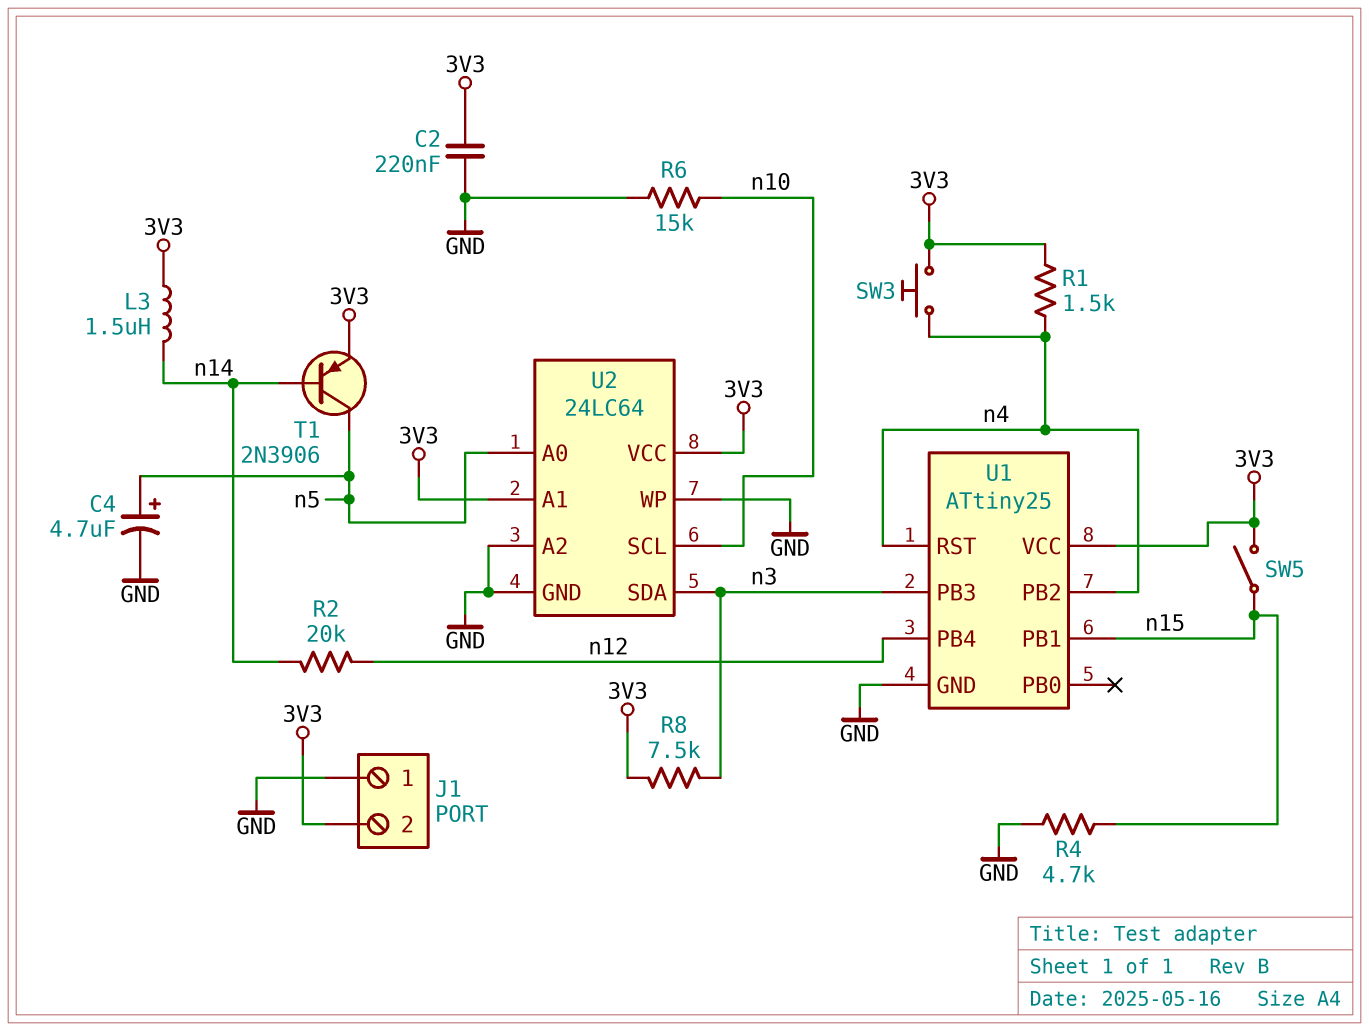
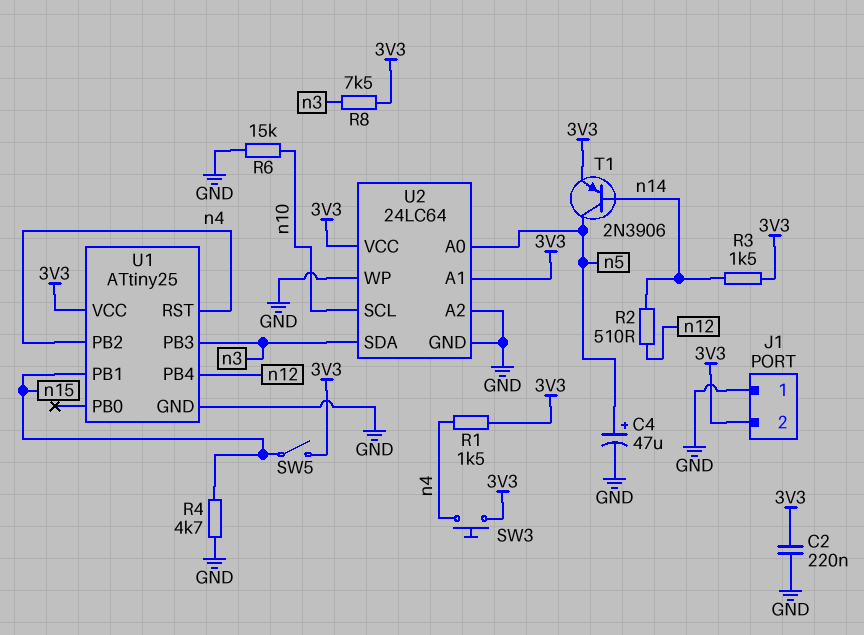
C4: 4.7uF (plus n5, minus GND) -> 47uF (plus n5, minus GND)
L3: 1.5uH (3V3, n14) -> none
R2: 20k (n12, n14) -> 510 (n12, n14)
R3: none -> 1.5k (3V3, n14)

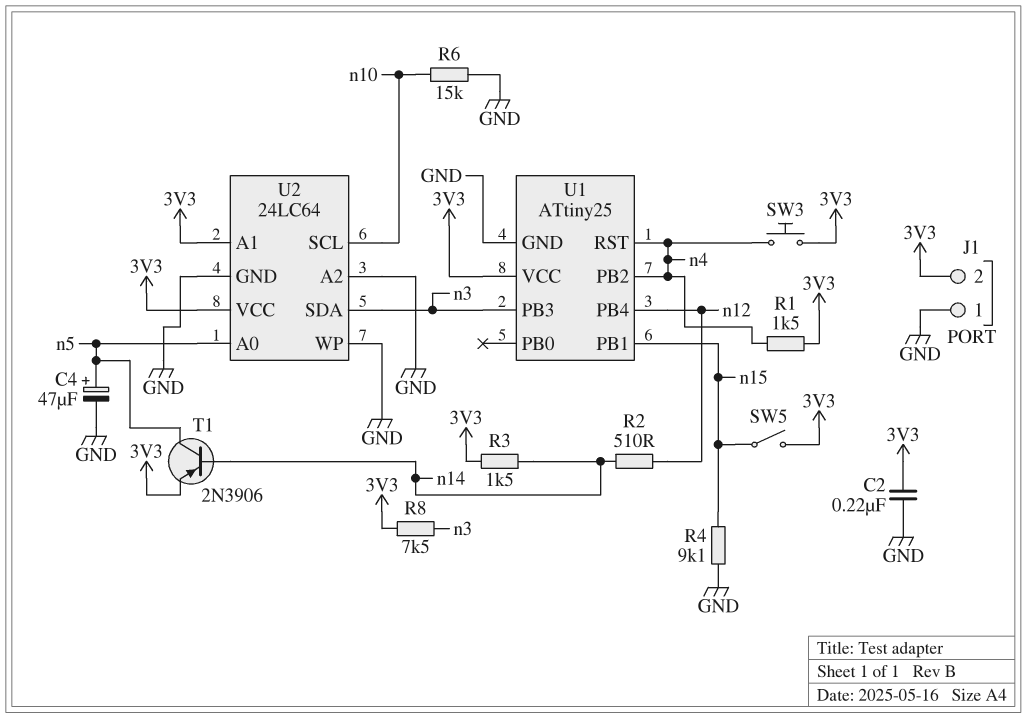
R4: 4.7k (GND, n15) -> 9.1k (GND, n15)

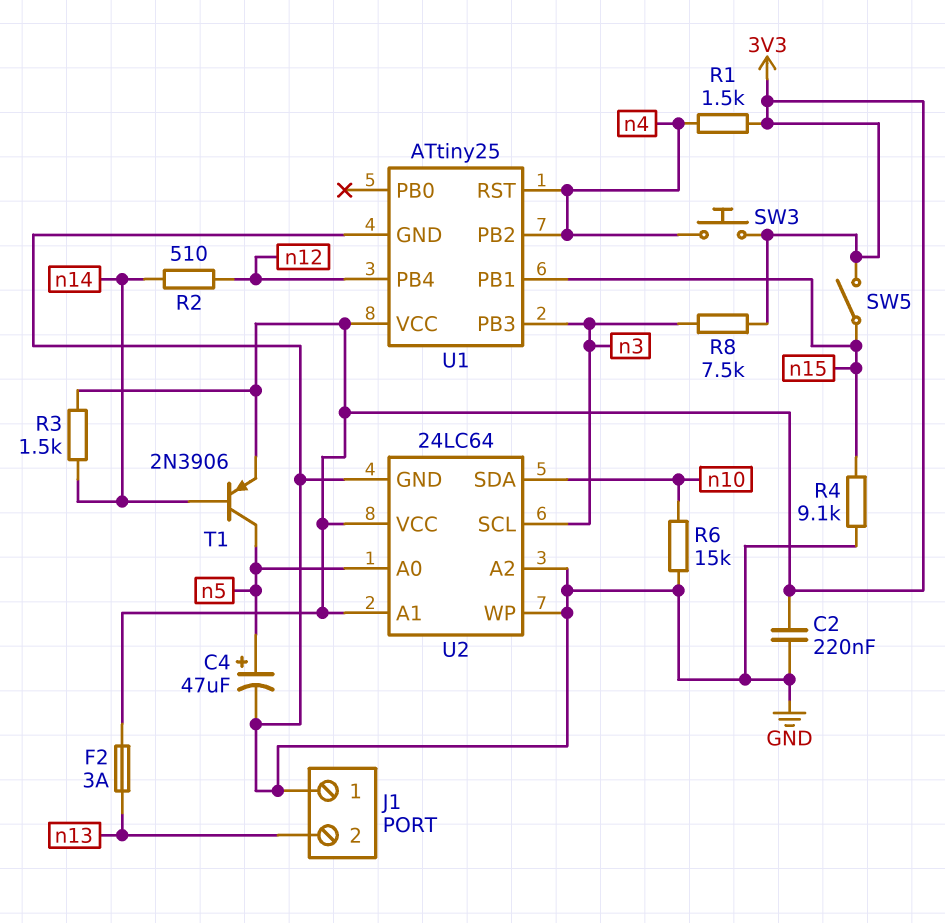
F2: none -> 3A (3V3, n13)
J1 pin 2: 3V3 -> n13
U2 pin SCL: n10 -> n3
U2 pin SDA: n3 -> n10

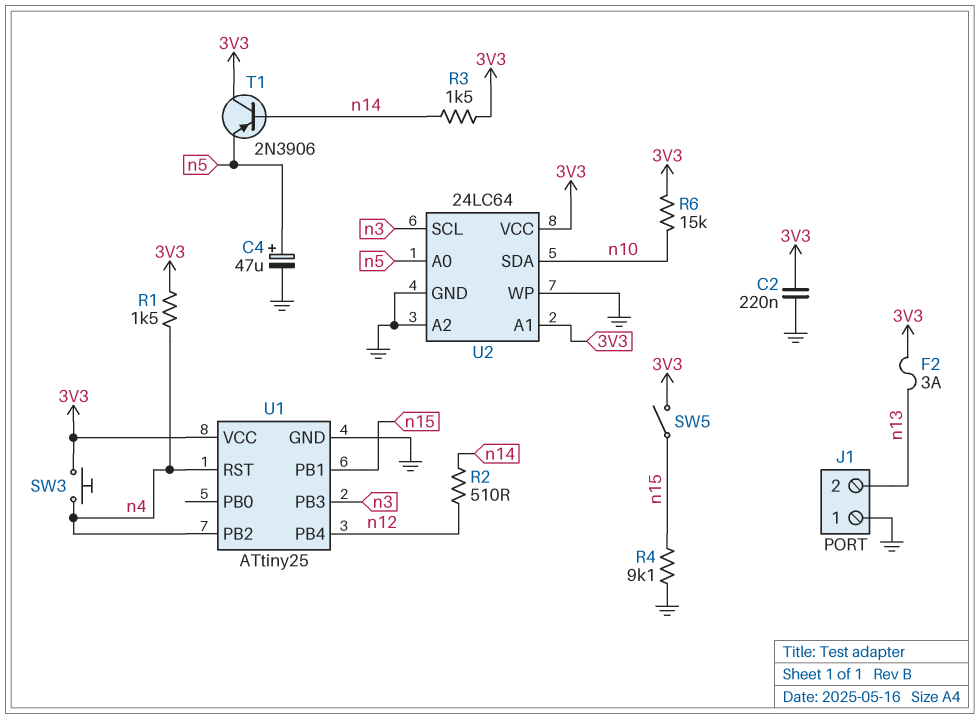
R6: 15k (GND, n10) -> 15k (3V3, n10)
R8: 7.5k (3V3, n3) -> none
T1: PNP 2N3906 (B n14, C n5, E 3V3) -> PNP 2N3906 (B n14, C 3V3, E n5)

